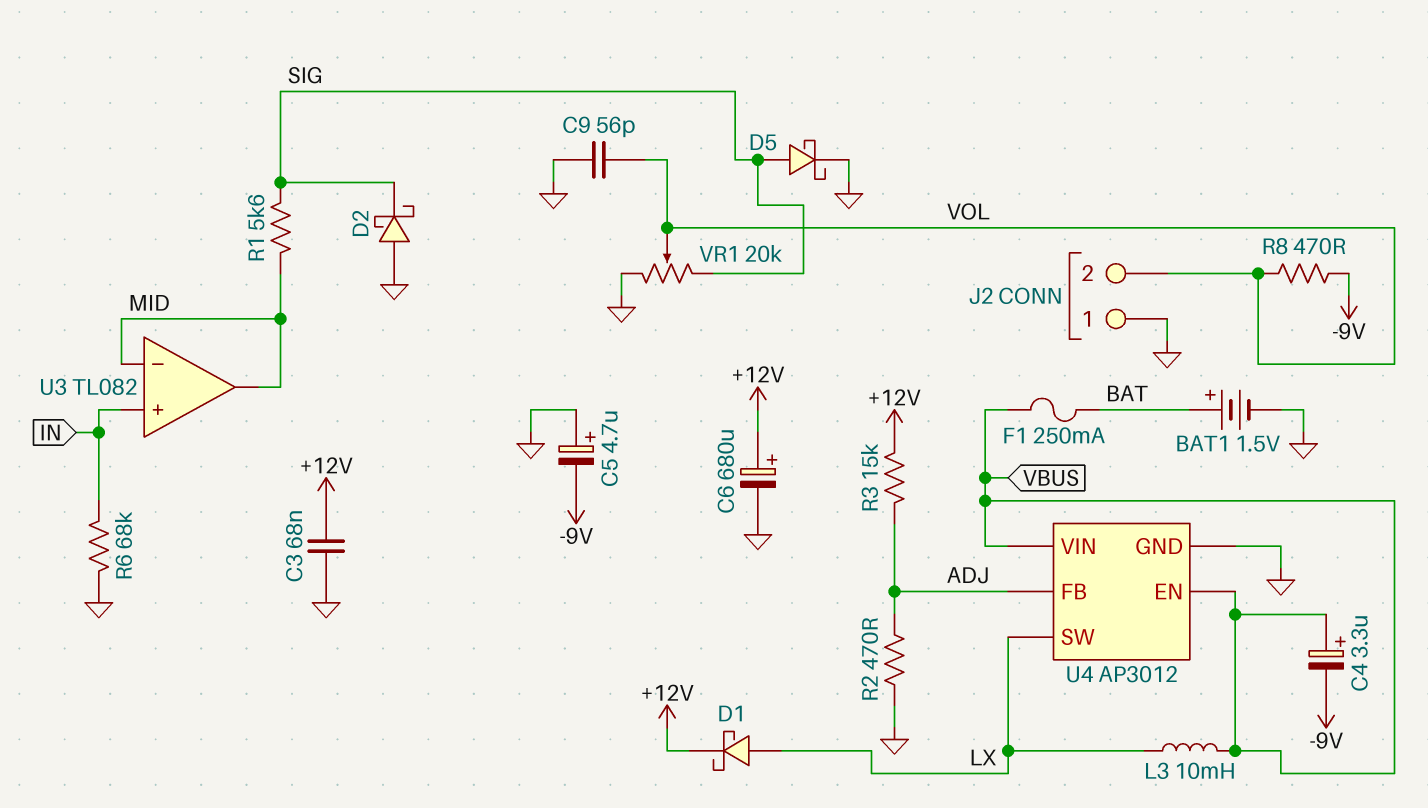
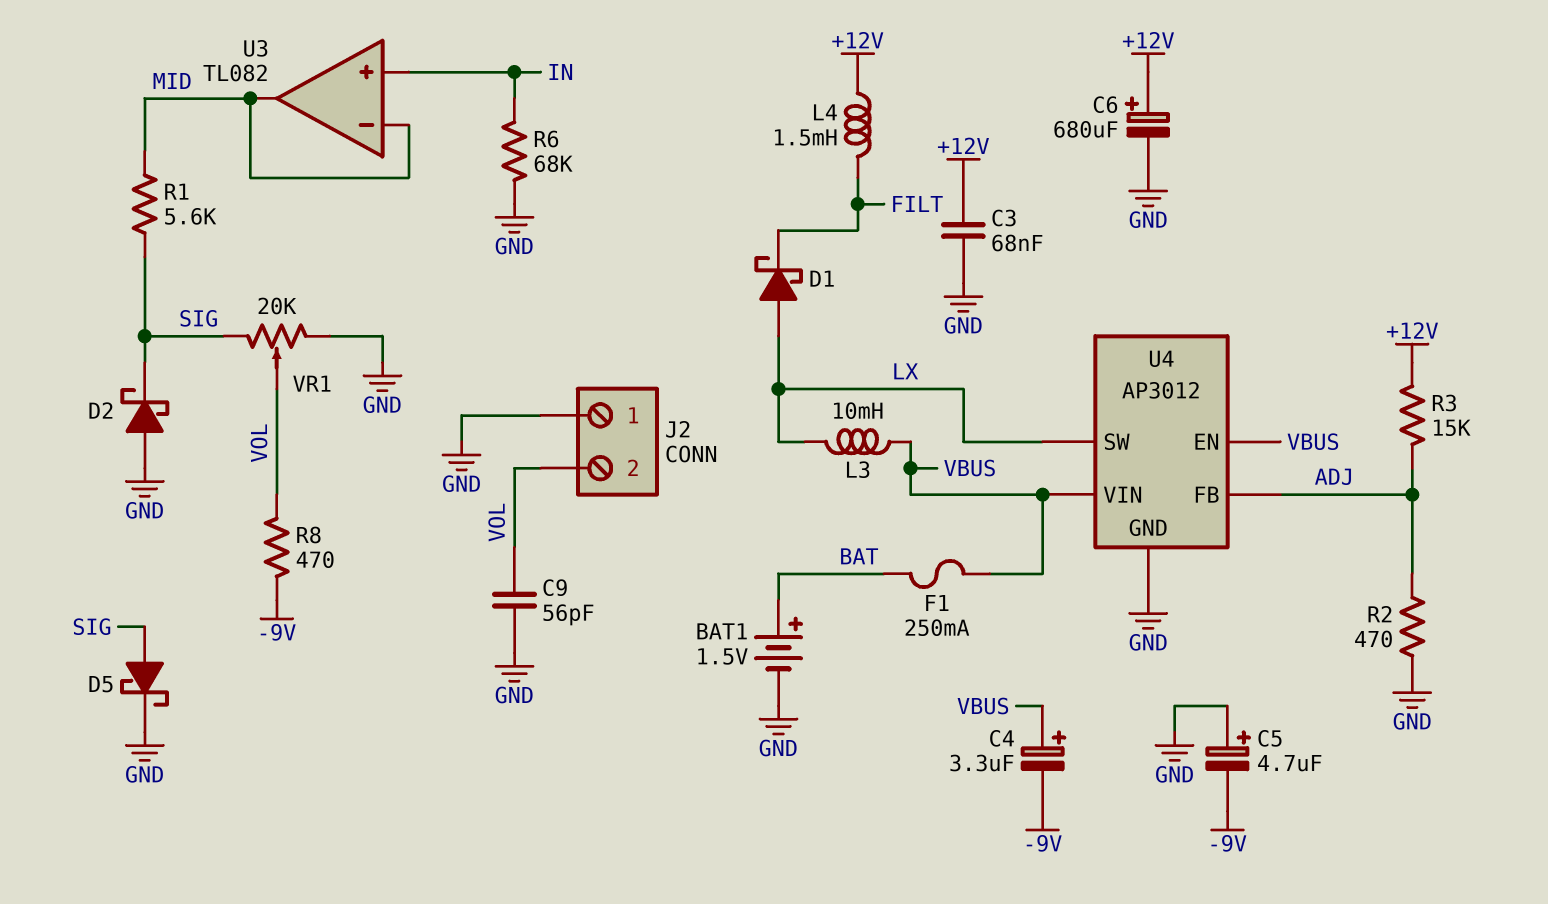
D1: schottky (A LX, K +12V) -> schottky (A LX, K FILT)
L4: none -> 1.5mH (+12V, FILT)

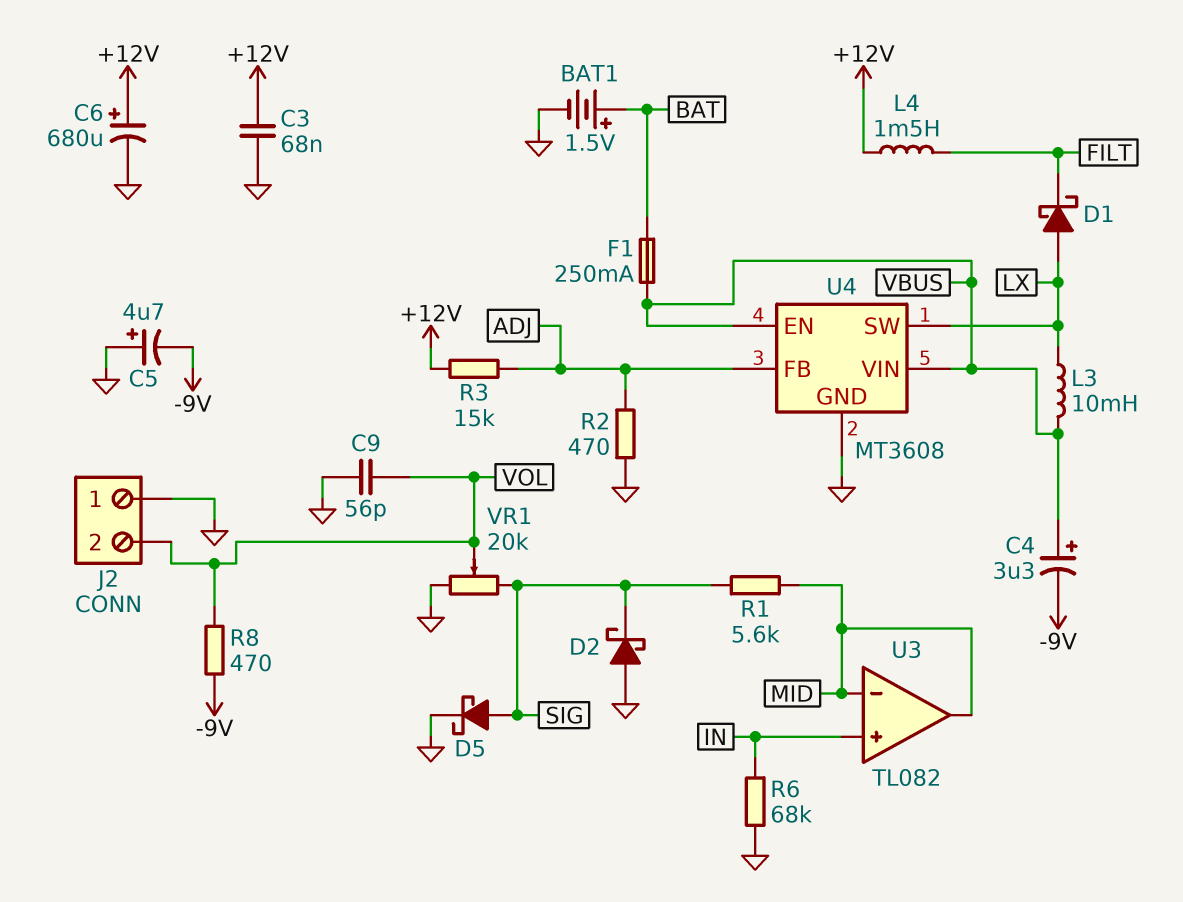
U4: AP3012 -> MT3608

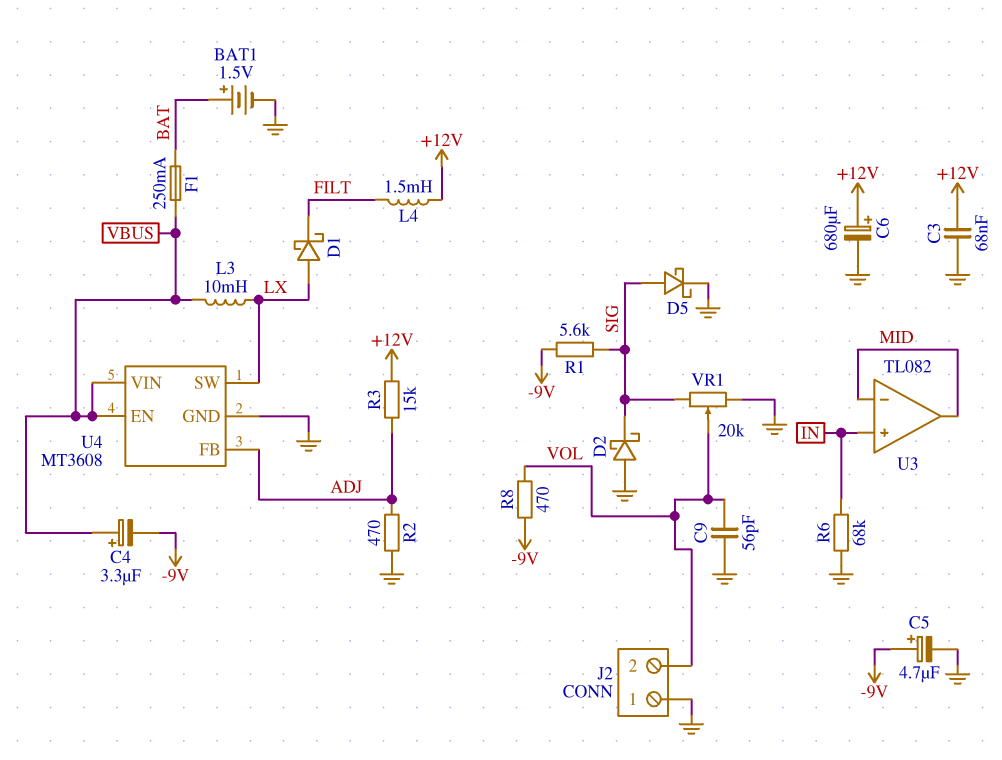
C5: 4.7uF (plus GND, minus -9V) -> 4.7uF (plus -9V, minus GND)
R1: 5.6k (MID, SIG) -> 5.6k (-9V, SIG)

